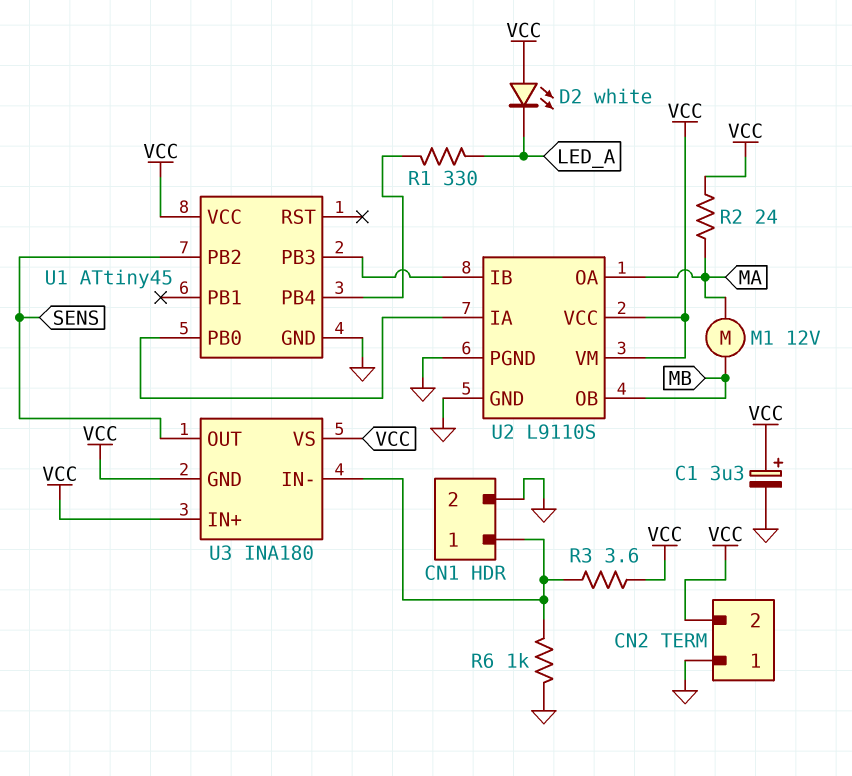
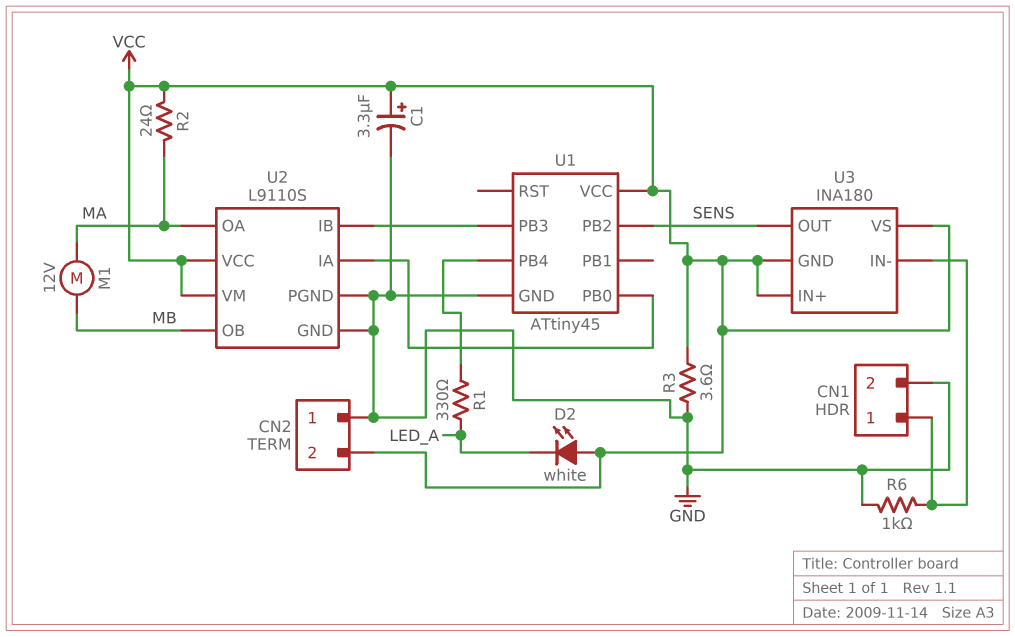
R3: 3.6 (CN1/1, VCC) -> 3.6 (GND, VCC)

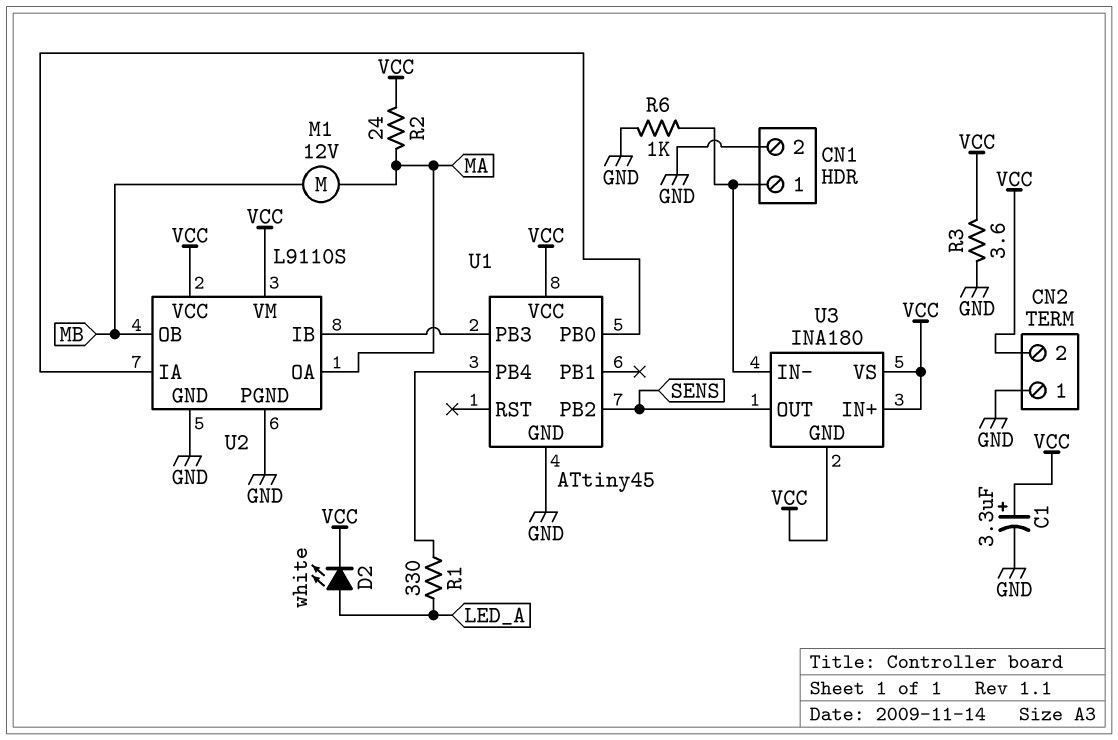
D2: LED white (A VCC, K LED_A) -> LED white (A LED_A, K VCC)

